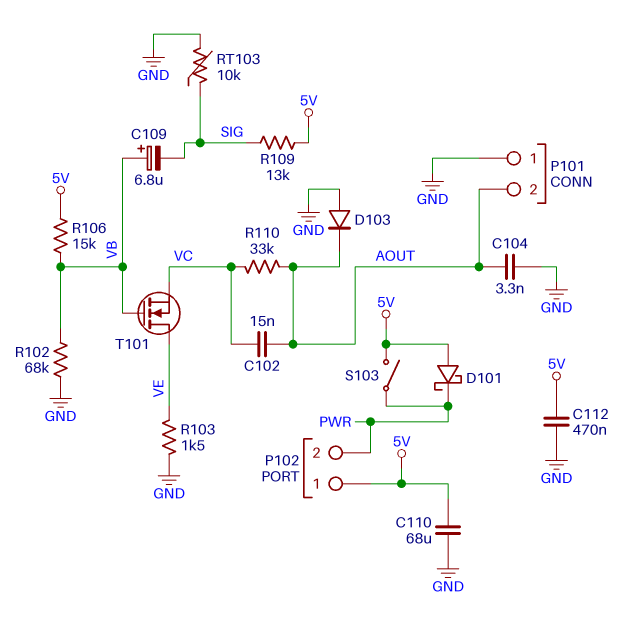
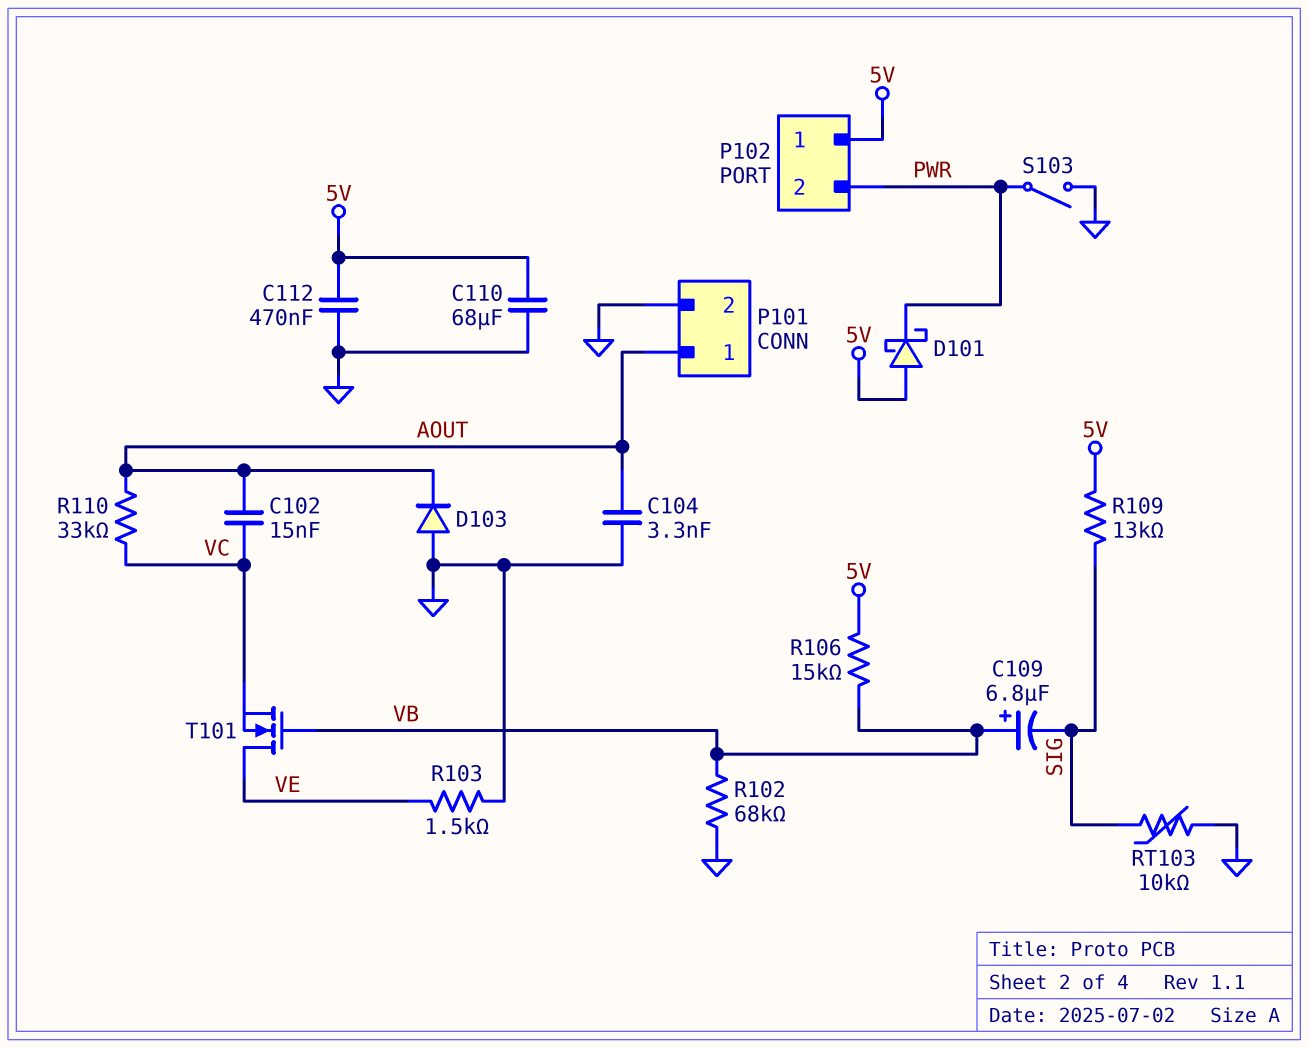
P101 pin 1: GND -> AOUT
P101 pin 2: AOUT -> GND
S103: switch (5V, PWR) -> switch (GND, PWR)

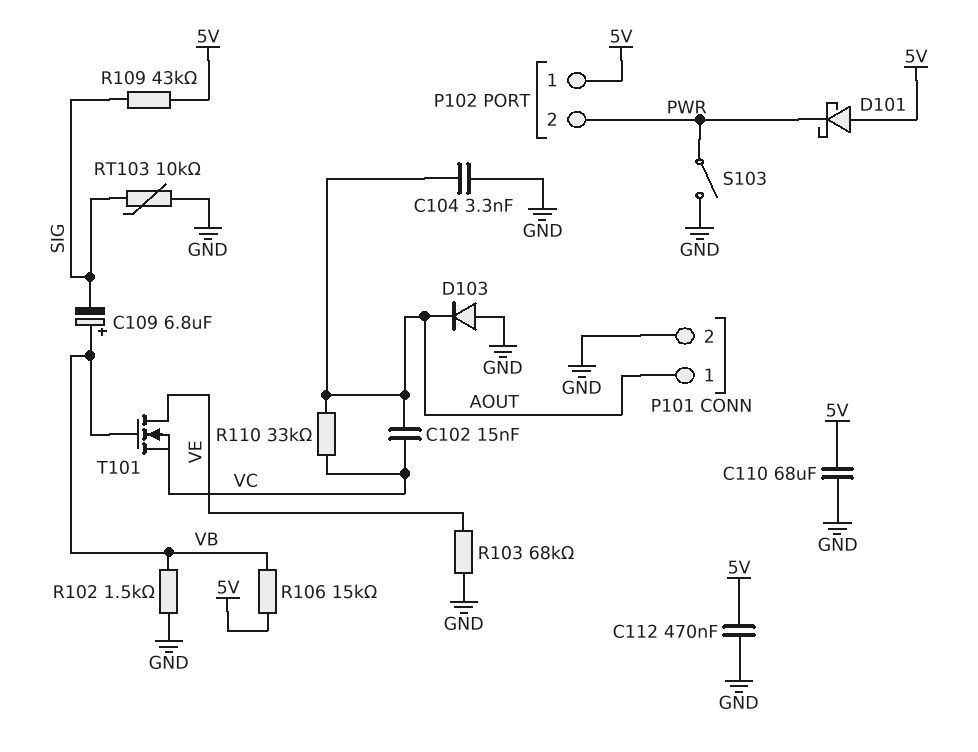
R102: 68k (GND, VB) -> 1.5k (GND, VB)
R103: 1.5k (GND, VE) -> 68k (GND, VE)
R109: 13k (5V, SIG) -> 43k (5V, SIG)

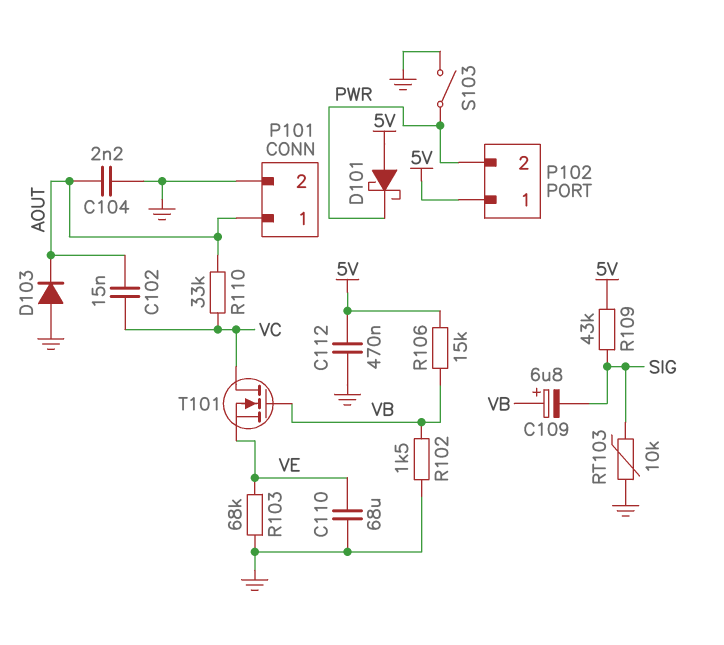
C104: 3.3nF (AOUT, GND) -> 2.2nF (AOUT, GND)
C110: 68uF (5V, GND) -> 68uF (GND, VE)
T101: NMOS (G VB, D VE, S VC) -> NMOS (G VB, D VC, S VE)

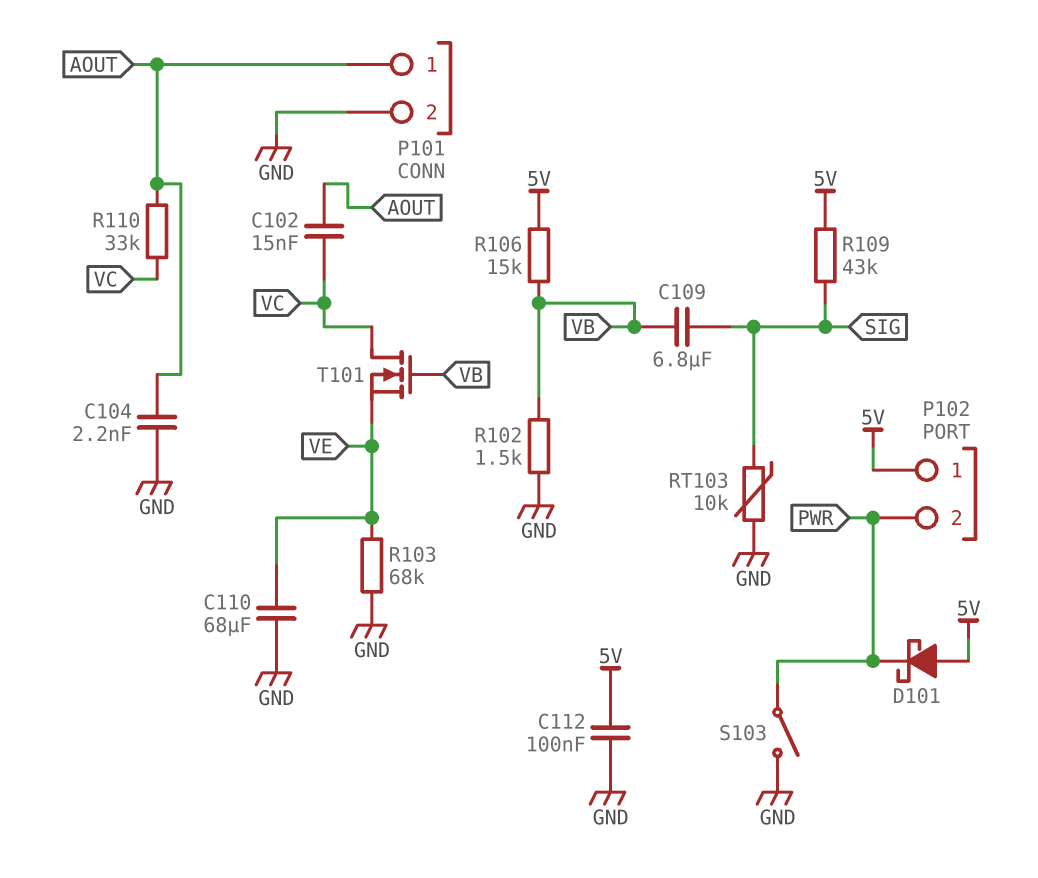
C109: 6.8uF (plus VB, minus SIG) -> 6.8uF (SIG, VB)
C112: 470nF (5V, GND) -> 100nF (5V, GND)
D103: diode (A GND, K AOUT) -> none

